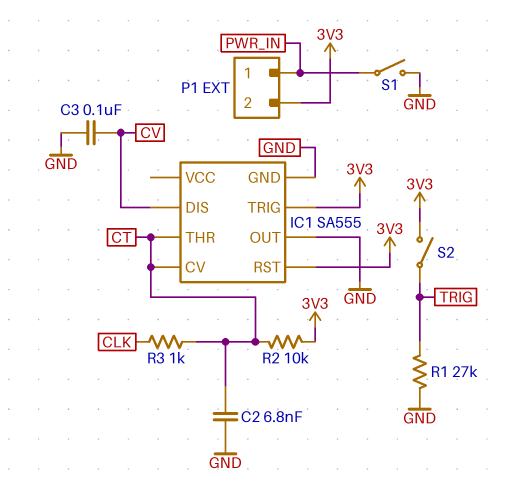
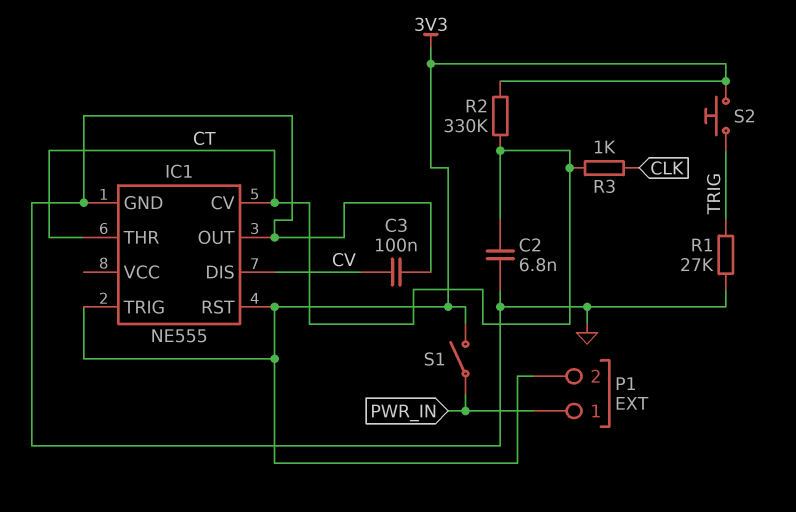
IC1: SA555 -> NE555
R2: 10k (3V3, CT) -> 330k (3V3, CT)
S1: switch (GND, PWR_IN) -> switch (3V3, PWR_IN)
S2: switch (3V3, TRIG) -> button (3V3, TRIG)

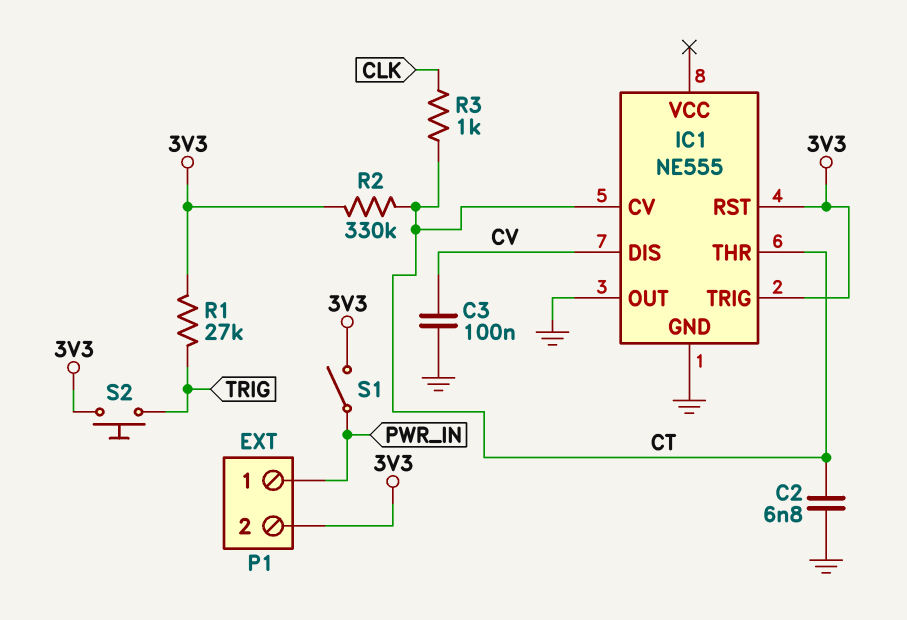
R1: 27k (GND, TRIG) -> 27k (3V3, TRIG)

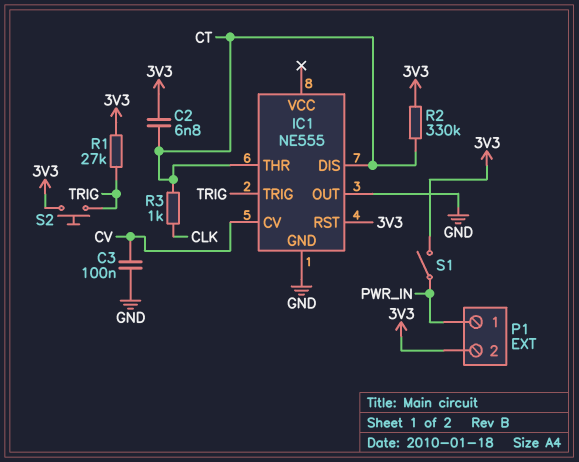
C2: 6.8nF (CT, GND) -> 6.8nF (3V3, CT)
IC1 pin CV: CT -> CV
IC1 pin DIS: CV -> CT
IC1 pin TRIG: 3V3 -> TRIG

